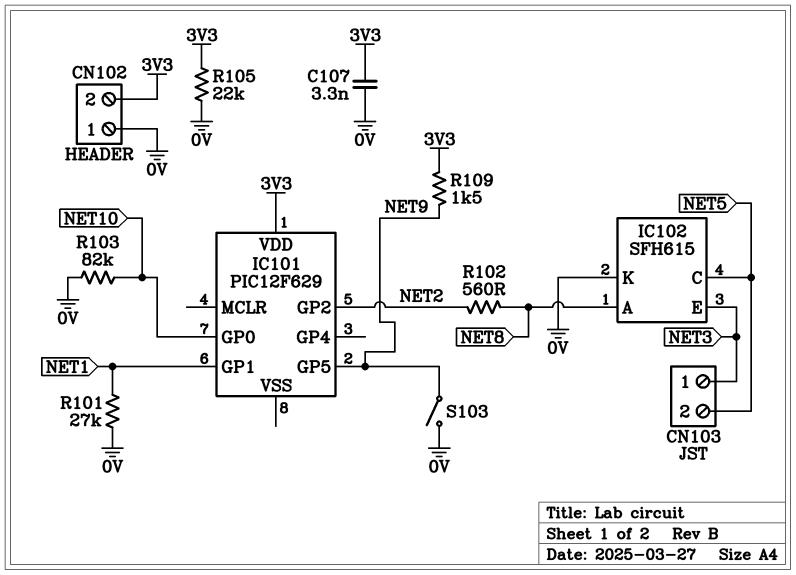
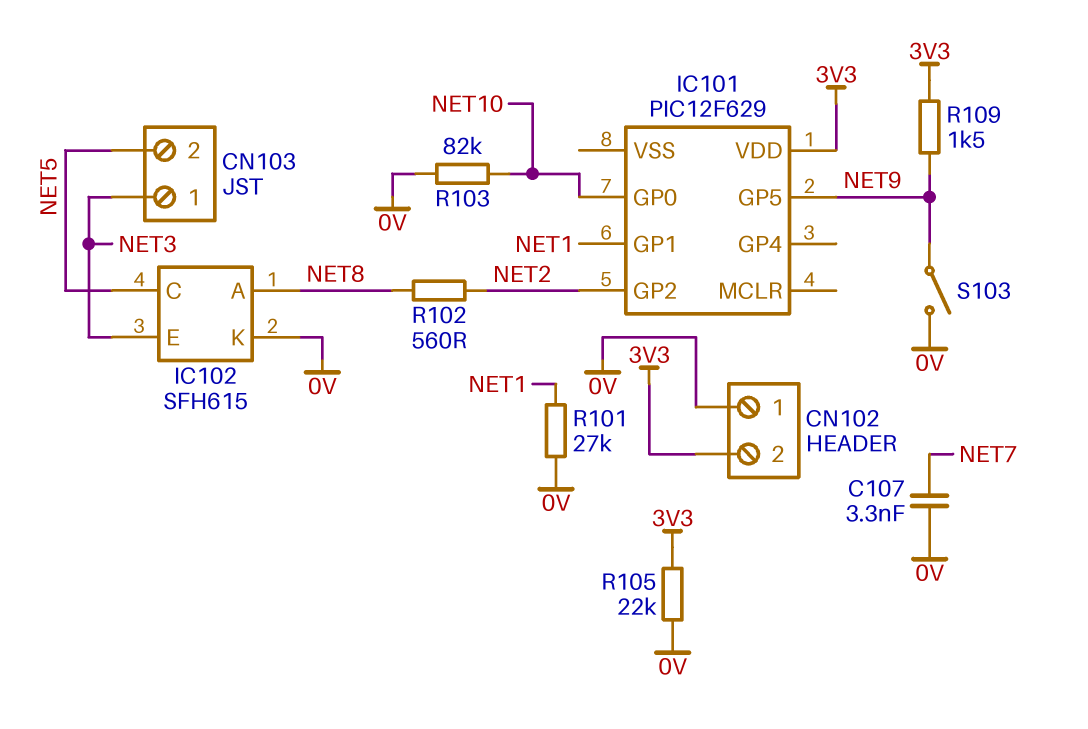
C107: 3.3nF (0V, 3V3) -> 3.3nF (0V, NET7)

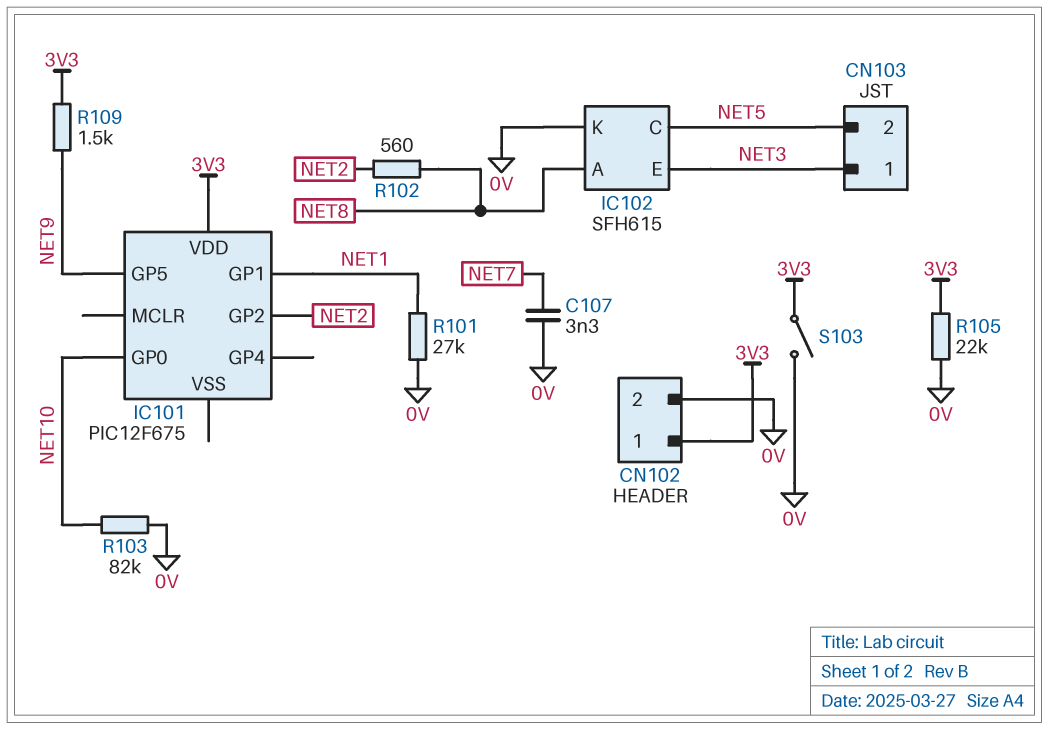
CN102 pin 1: 0V -> 3V3
CN102 pin 2: 3V3 -> 0V
IC101: PIC12F629 -> PIC12F675
S103: switch (0V, NET9) -> switch (0V, 3V3)

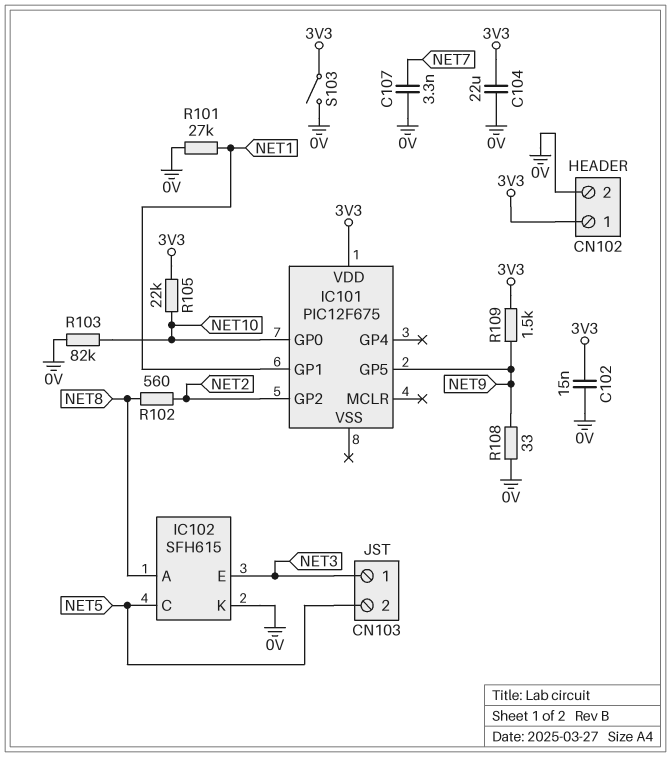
C102: none -> 15nF (0V, 3V3)
C104: none -> 22uF (0V, 3V3)
R105: 22k (0V, 3V3) -> 22k (3V3, NET10)
R108: none -> 33 (0V, NET9)

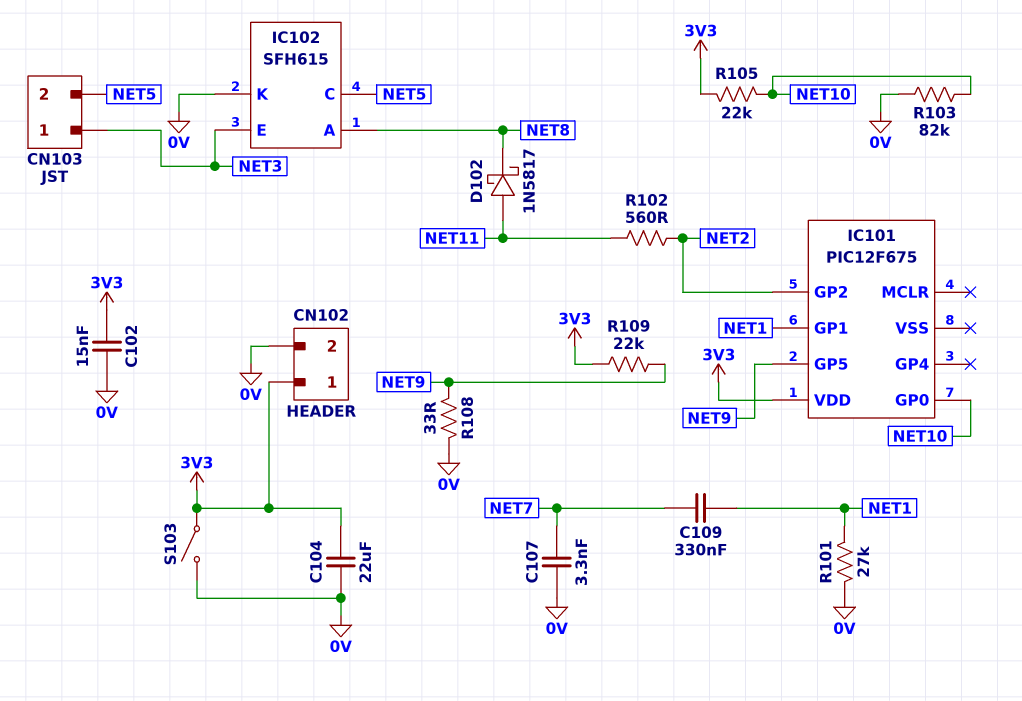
C109: none -> 330nF (NET1, NET7)
D102: none -> schottky 1N5817 (A NET11, K NET8)
R102: 560 (NET2, NET8) -> 560 (NET2, NET11)
R109: 1.5k (3V3, NET9) -> 22k (3V3, NET9)

